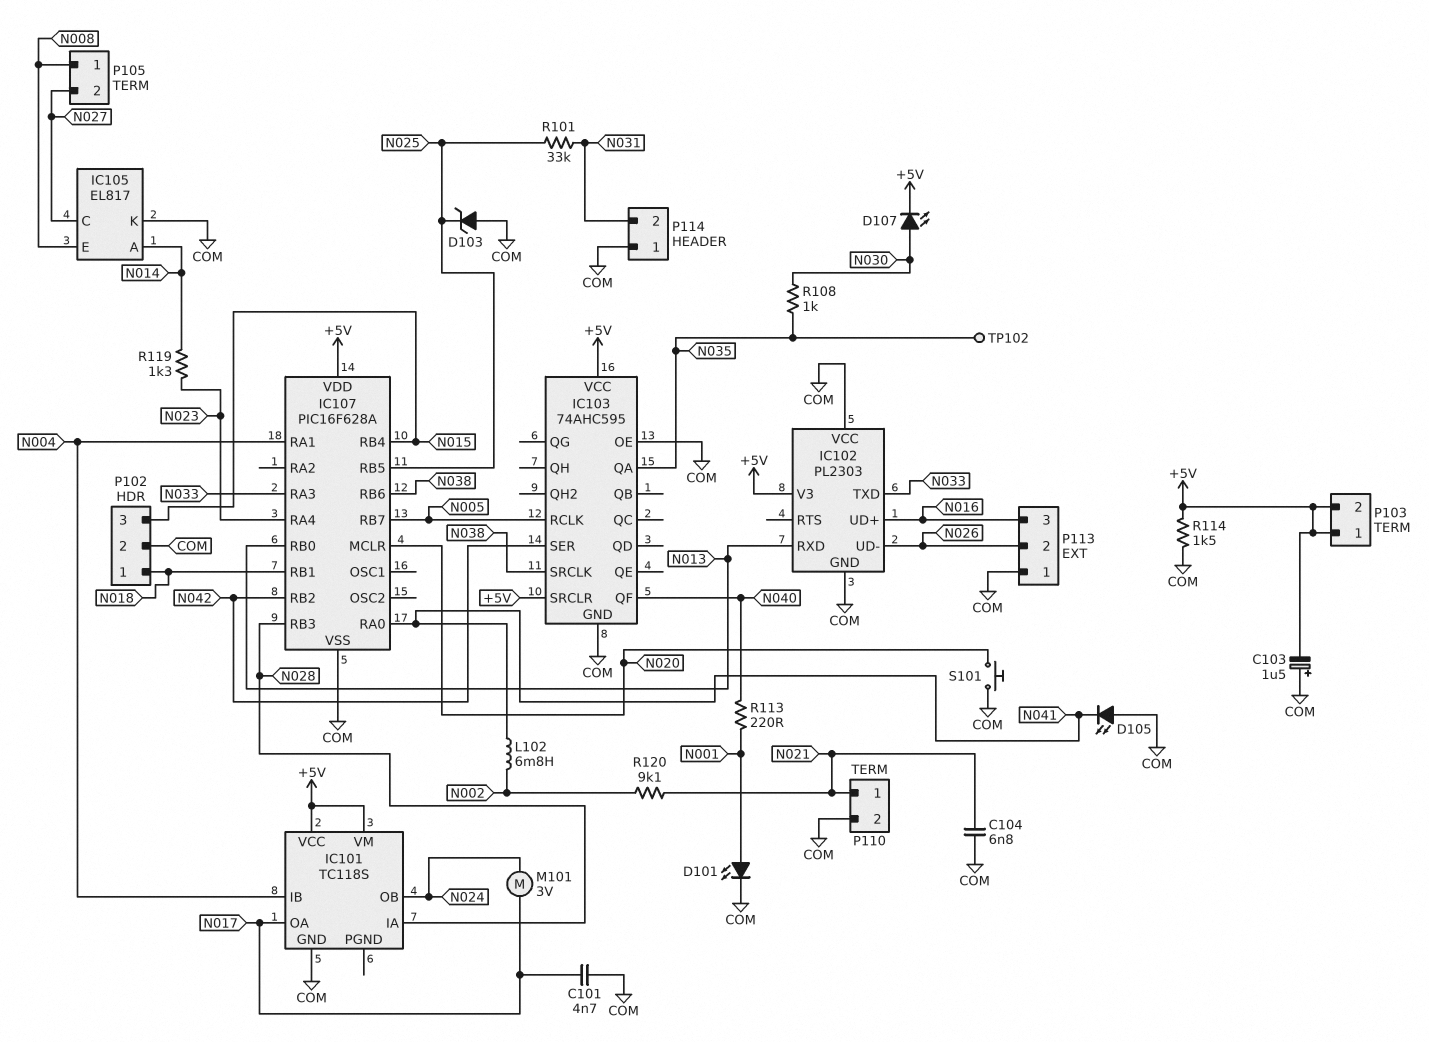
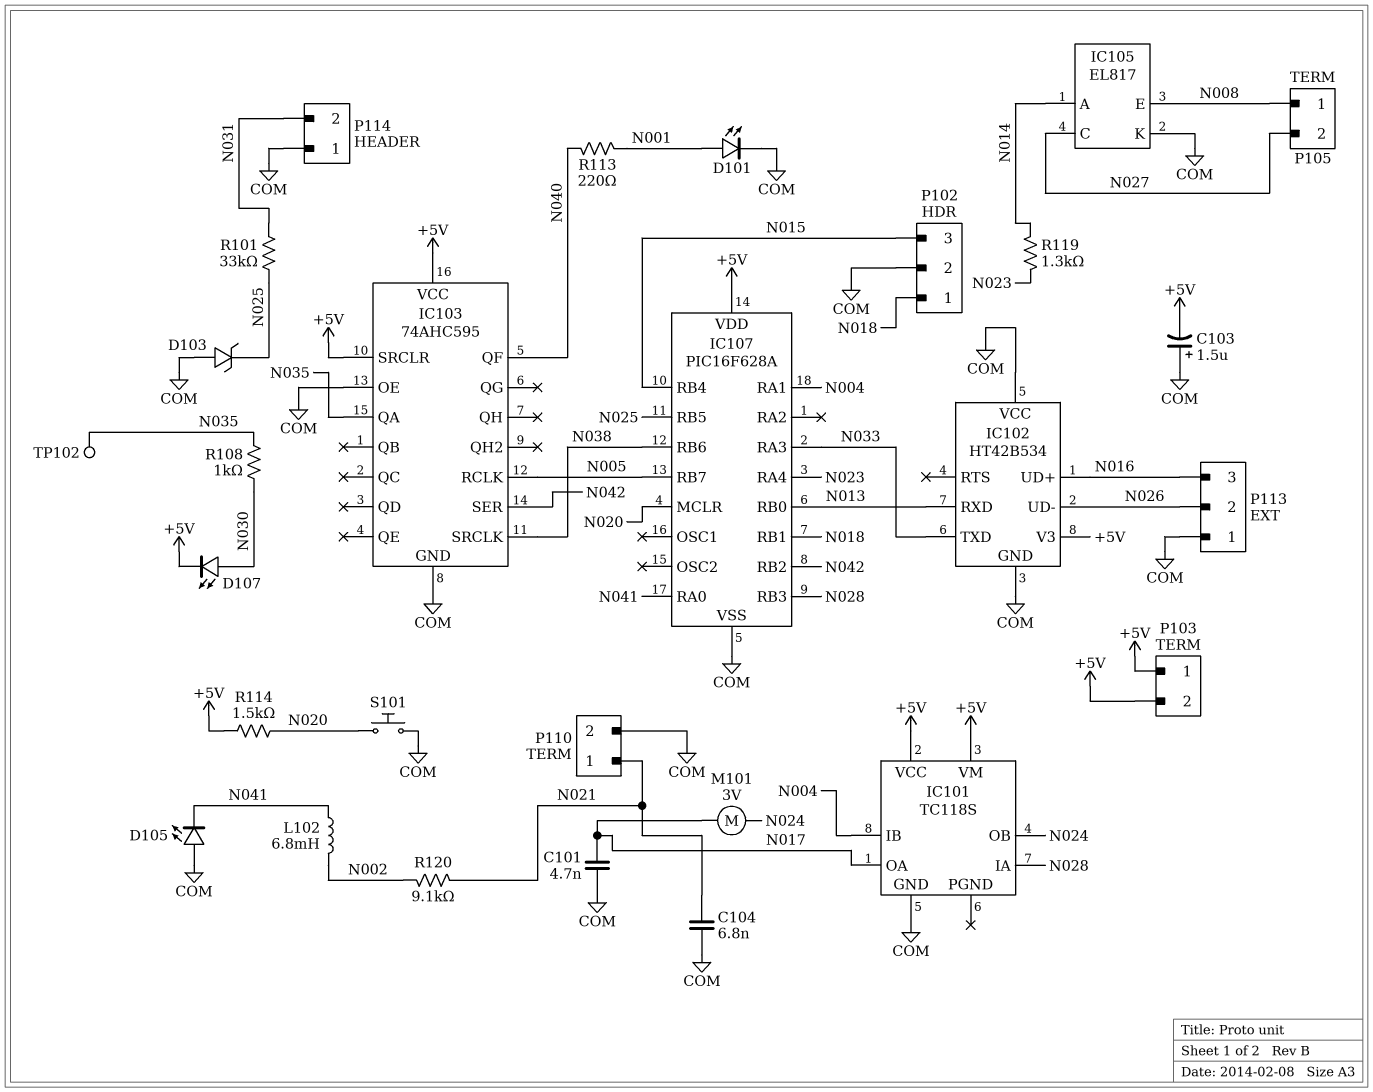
IC102: PL2303 -> HT42B534
R114: 1.5k (+5V, COM) -> 1.5k (+5V, N020)

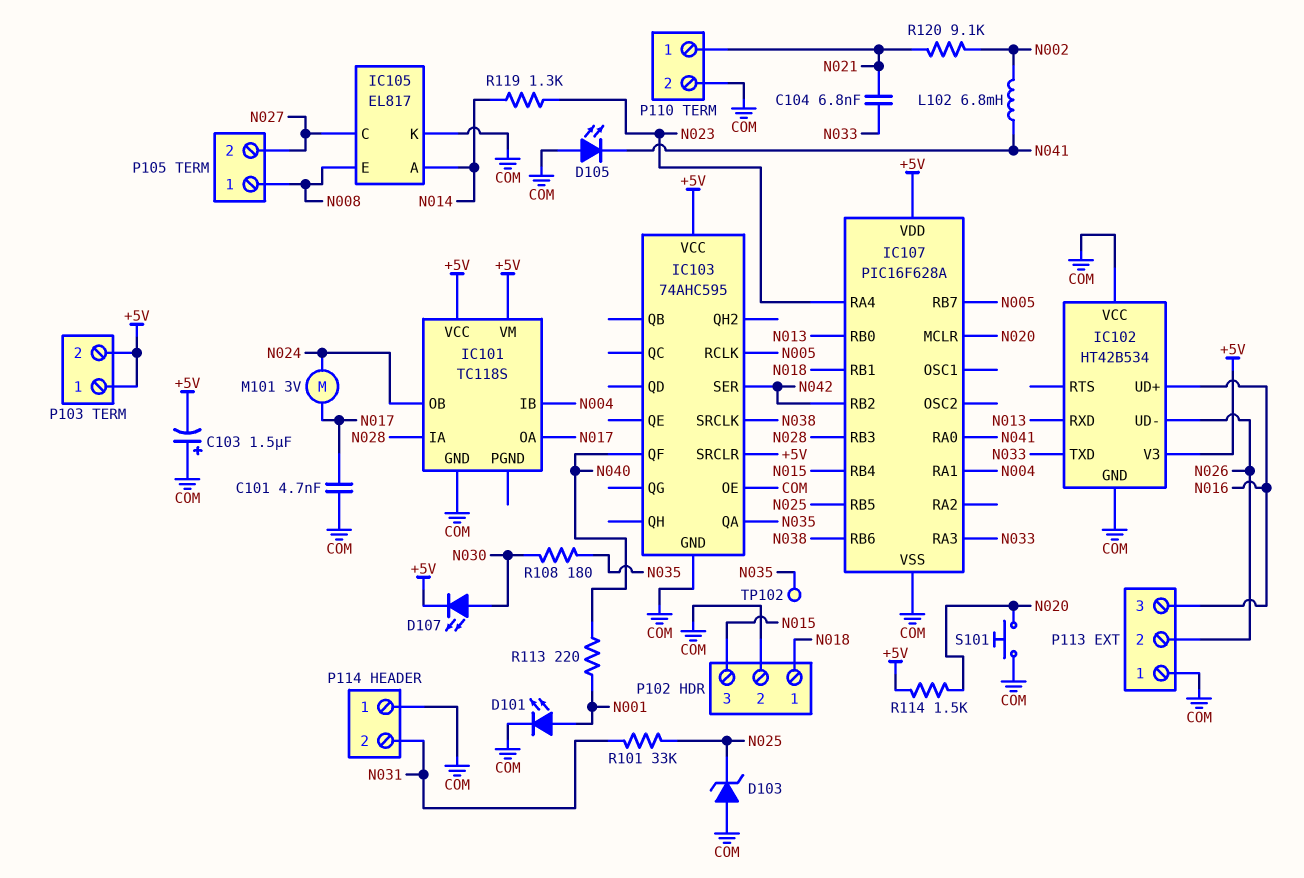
C104: 6.8nF (COM, N021) -> 6.8nF (N021, N033)
R108: 1k (N030, N035) -> 180 (N030, N035)

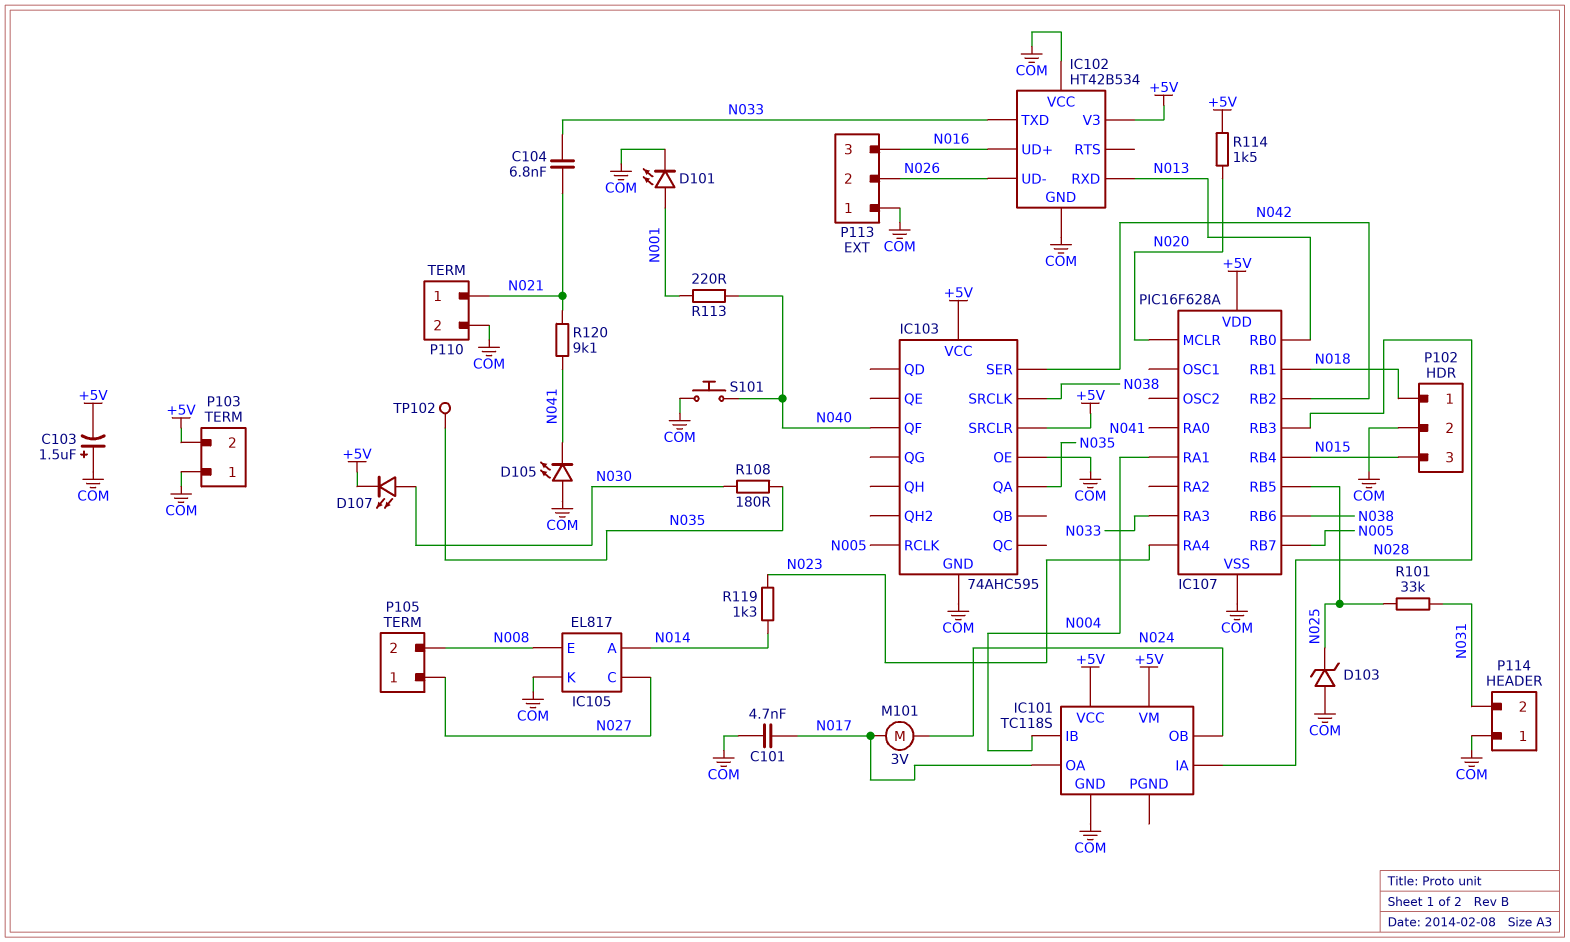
L102: 6.8mH (N002, N041) -> none
P103 pin 1: +5V -> COM
P105 pin 1: N008 -> N027
P105 pin 2: N027 -> N008
R120: 9.1k (N002, N021) -> 9.1k (N021, N041)
S101: button (COM, N020) -> button (COM, N040)

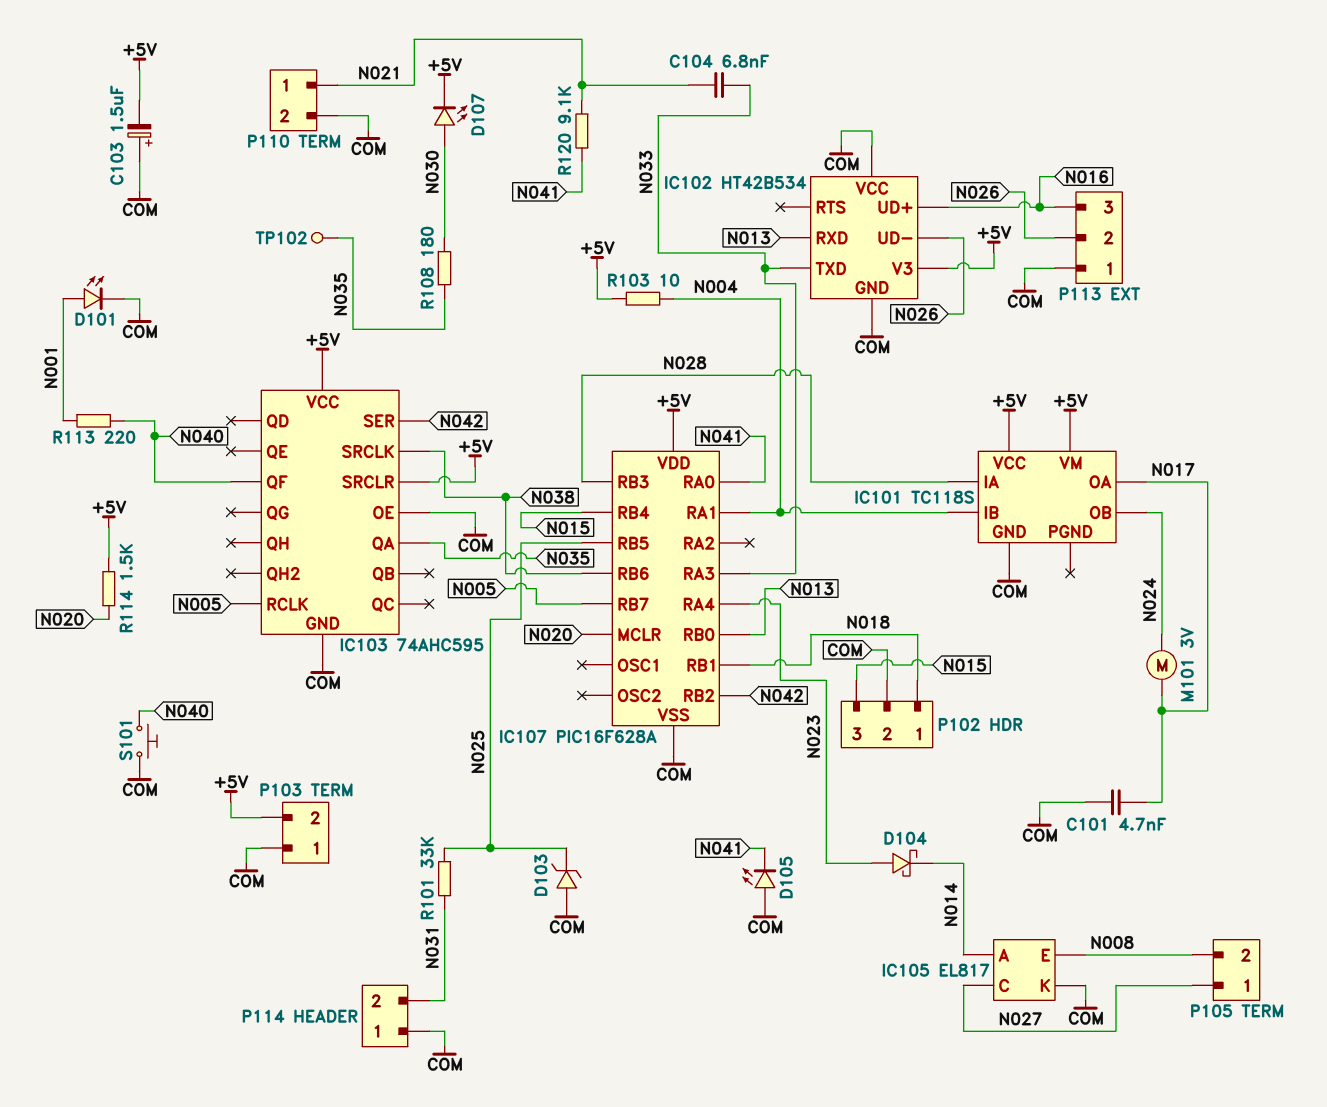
D104: none -> schottky (A N023, K N014)
R103: none -> 10 (+5V, N004)
R119: 1.3k (N014, N023) -> none

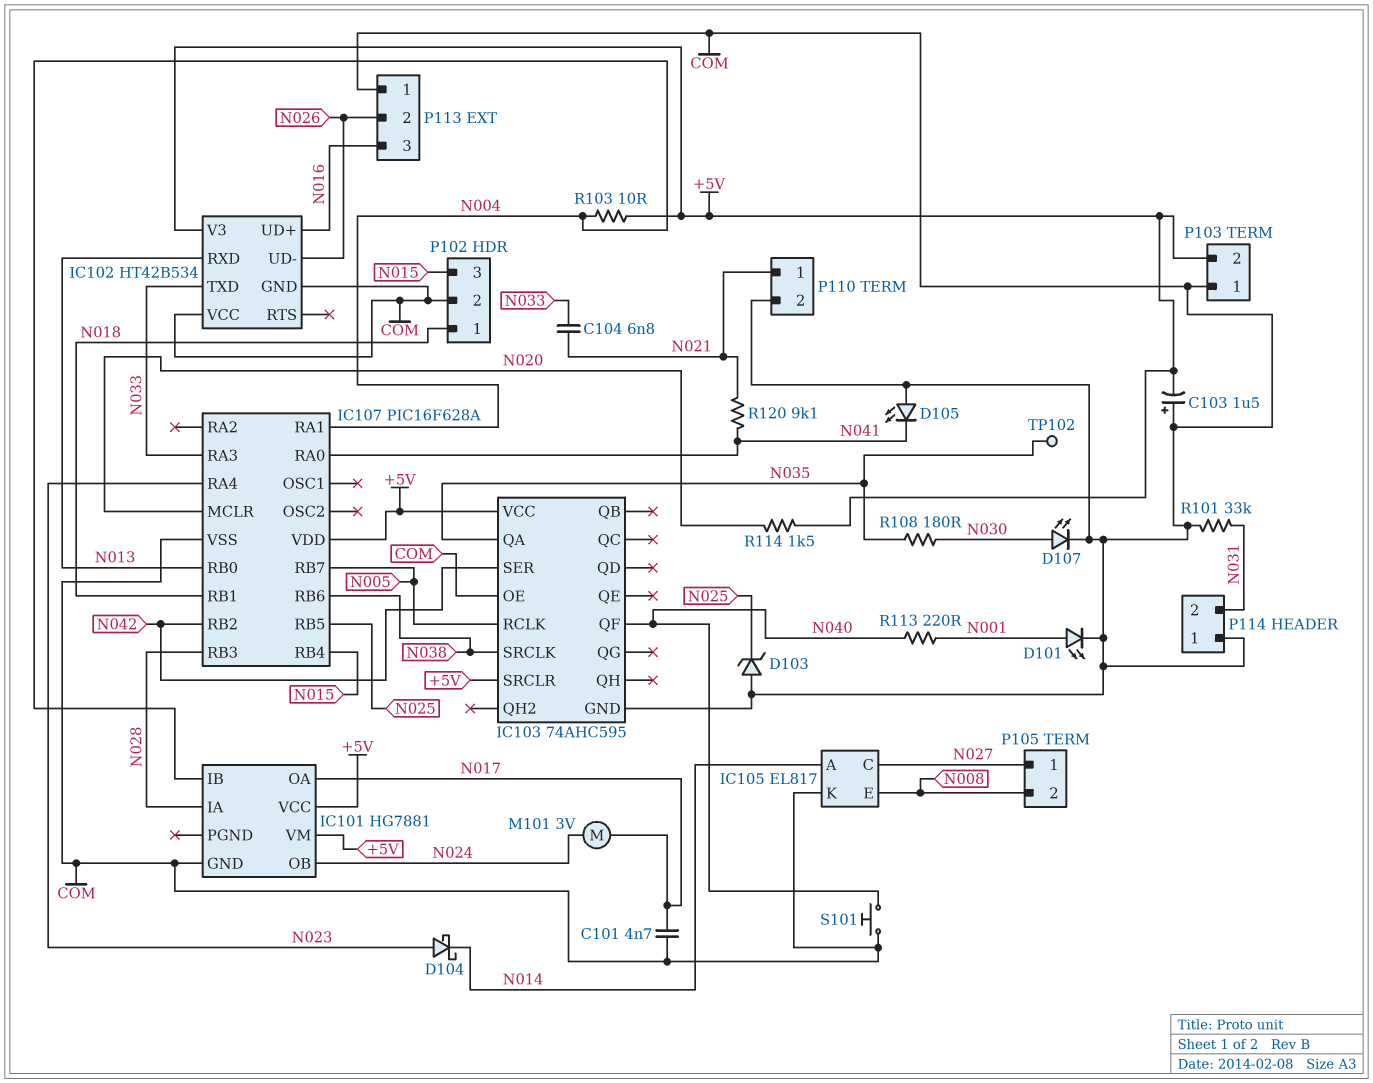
D107: LED (A N030, K +5V) -> LED (A N030, K COM)
IC101: TC118S -> HG7881
R101: 33k (N025, N031) -> 33k (COM, N031)

